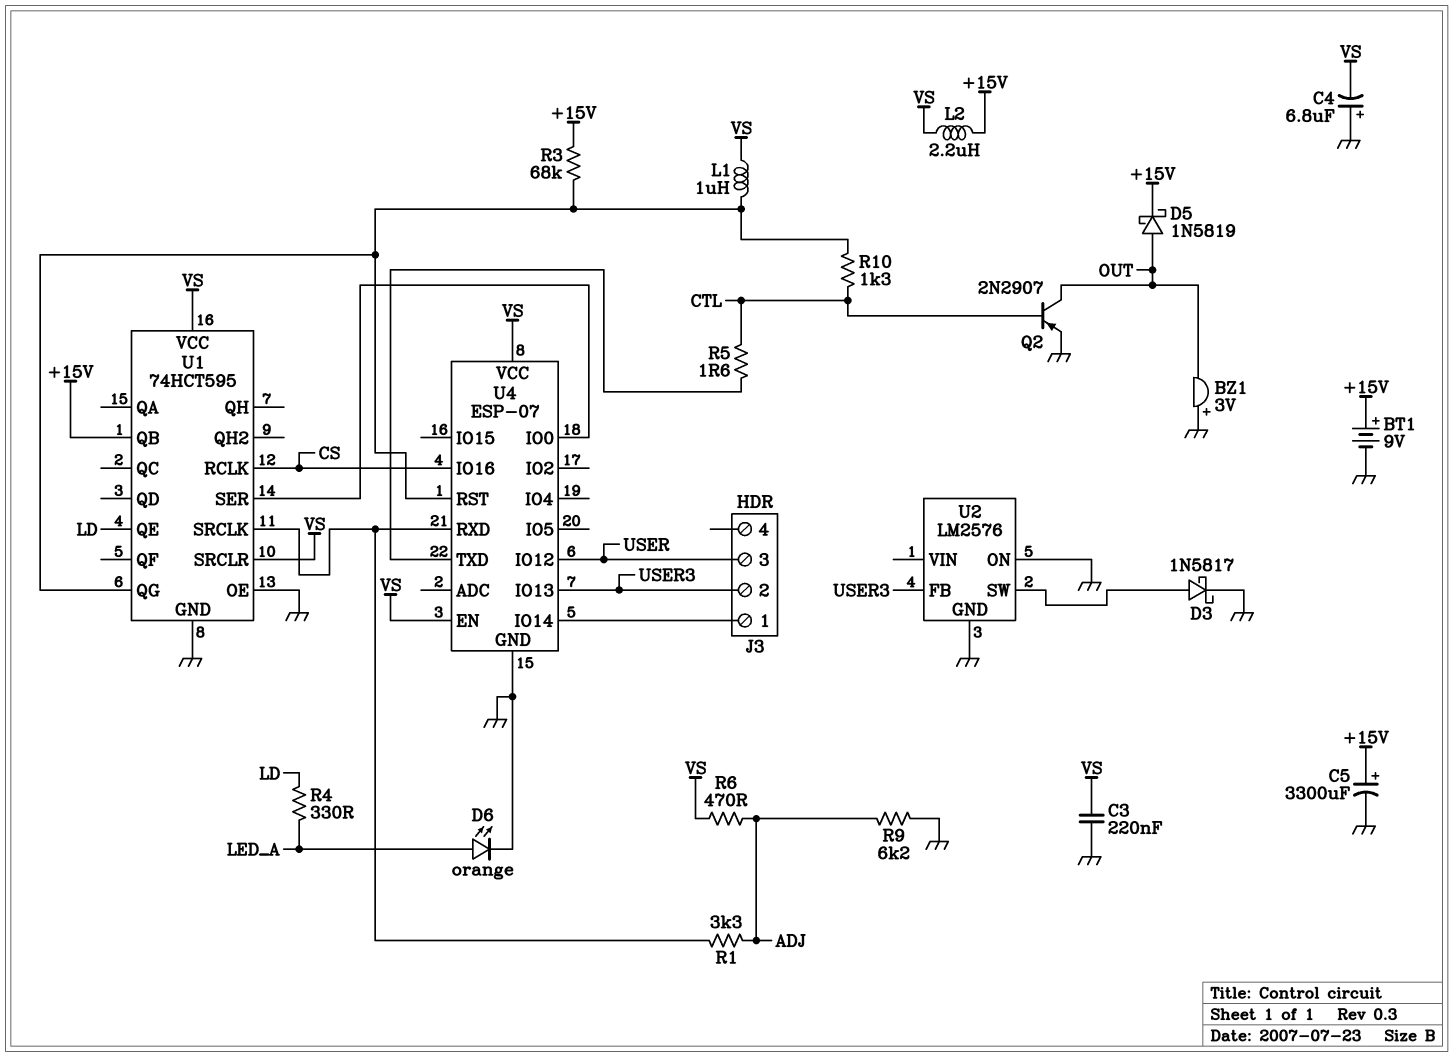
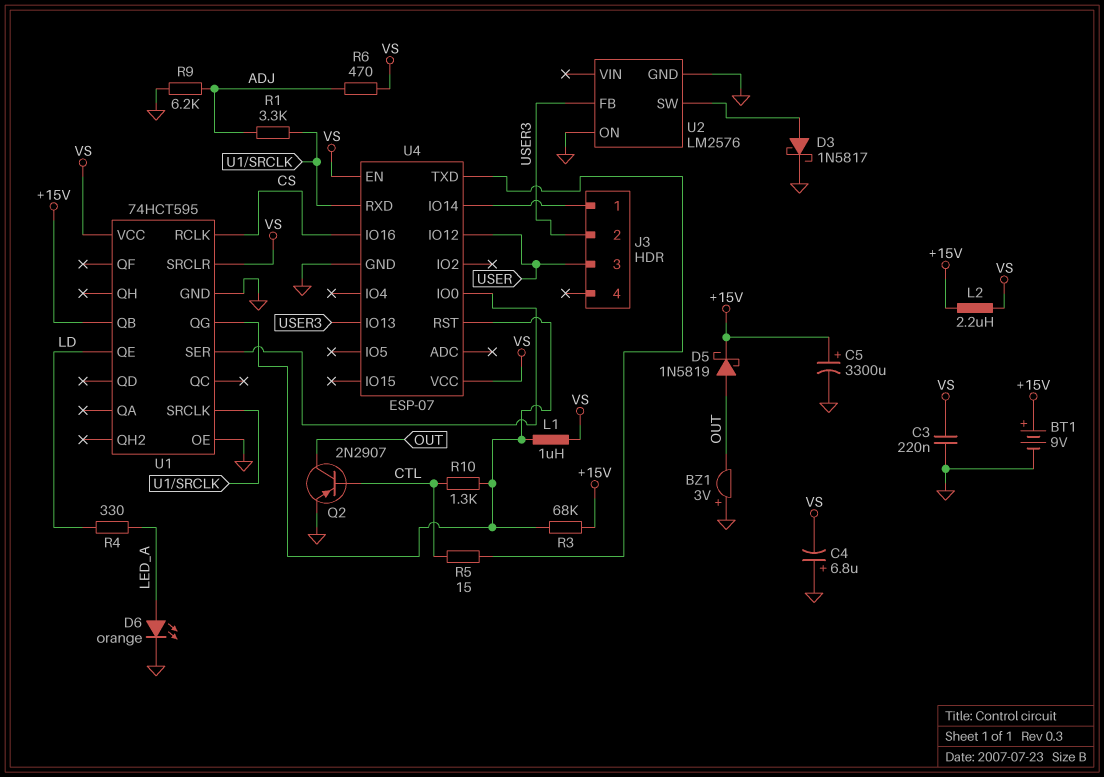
R5: 1.6 (CTL, U4/TXD) -> 15 (CTL, U4/TXD)

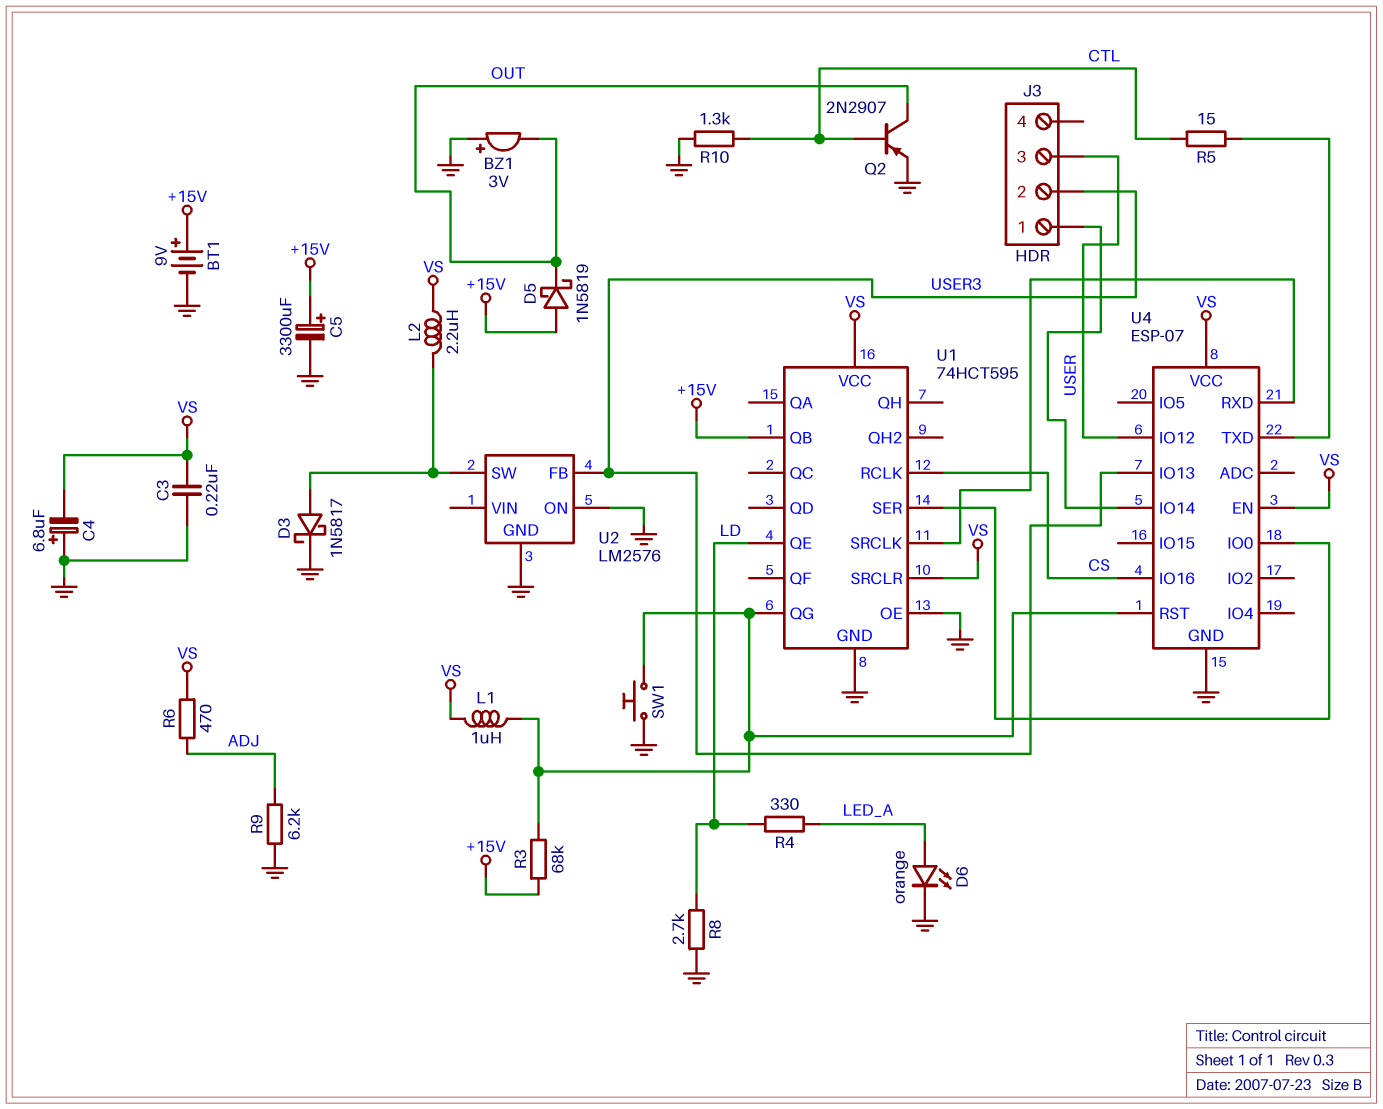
D5: schottky 1N5819 (A OUT, K +15V) -> schottky 1N5819 (A +15V, K OUT)
L2: 2.2uH (+15V, VS) -> 2.2uH (U2/SW, VS)
R1: 3.3k (ADJ, U1/SRCLK) -> none
R8: none -> 2.7k (GND, LD)
R10: 1.3k (CTL, U1/QG) -> 1.3k (CTL, GND)
SW1: none -> button (GND, U1/QG)

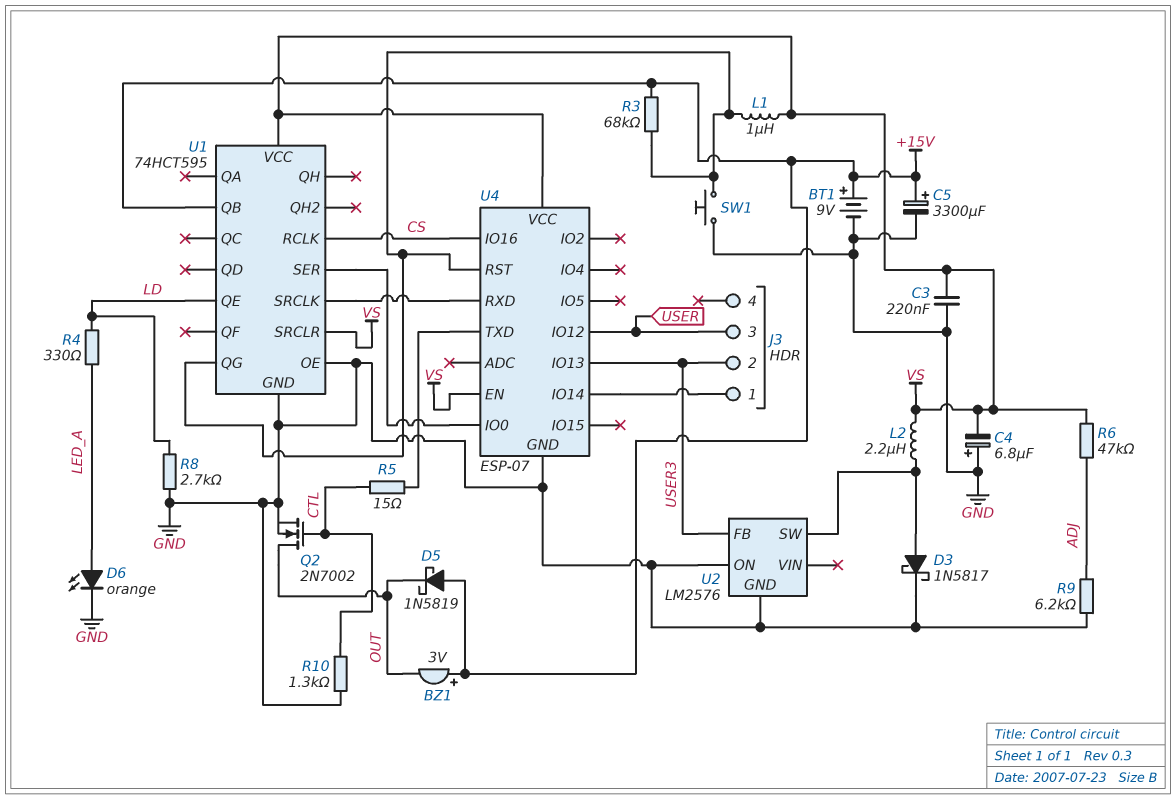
BZ1: buzzer 3V (plus GND, minus OUT) -> buzzer 3V (plus +15V, minus OUT)
Q2: PNP 2N2907 (B CTL, C OUT, E GND) -> NMOS 2N7002 (G CTL, D OUT, S GND)
R6: 470 (ADJ, VS) -> 47k (ADJ, VS)

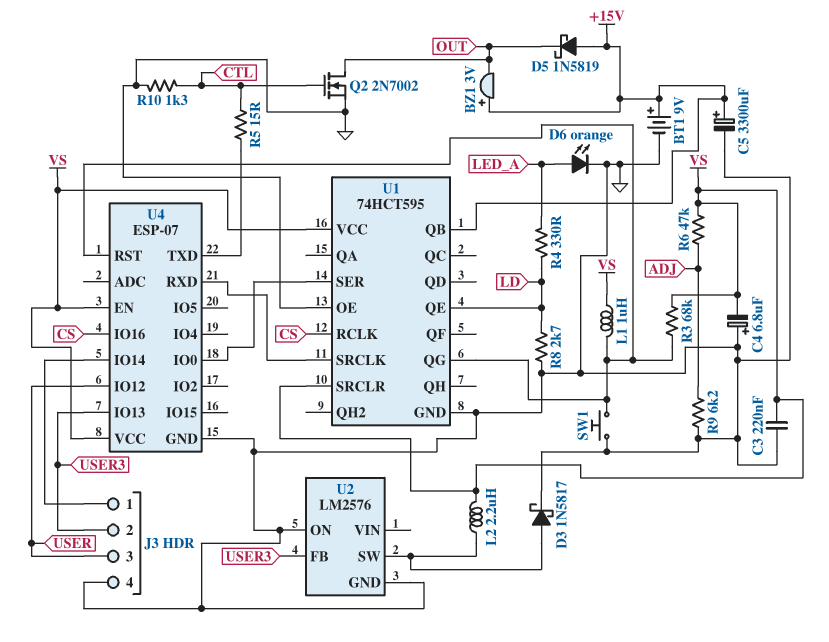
J3 pin 4: none -> GND
R3: 68k (+15V, U1/QG) -> 68k (U1/QG, VS)

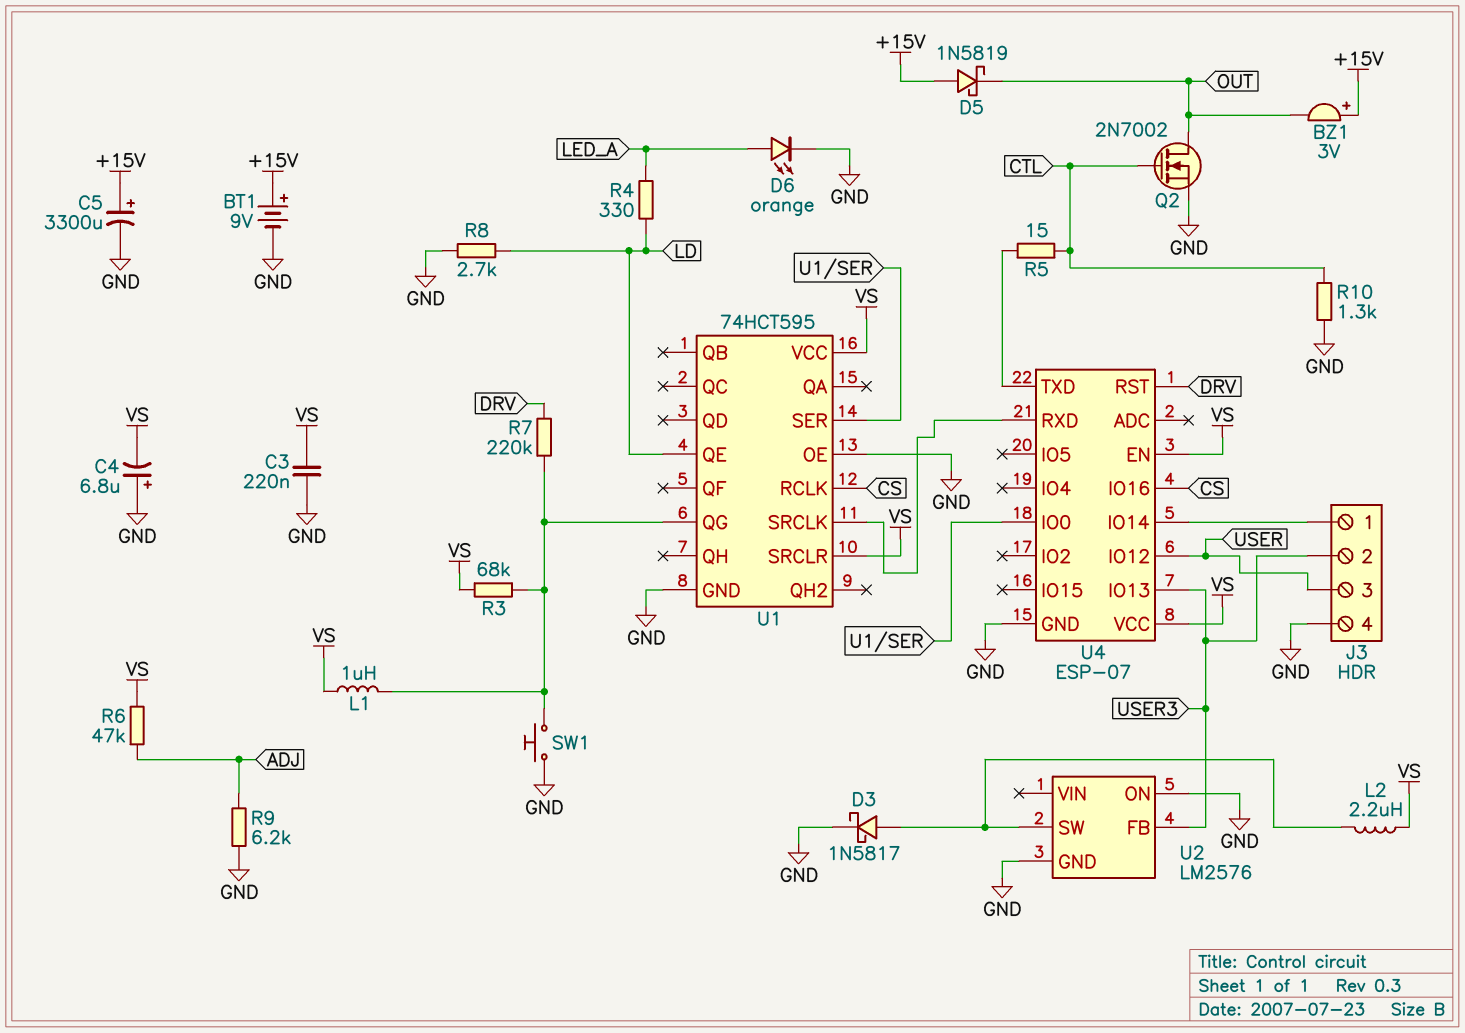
R7: none -> 220k (DRV, U1/QG)
U1 pin QB: +15V -> none
U4 pin RST: U1/QG -> DRV

